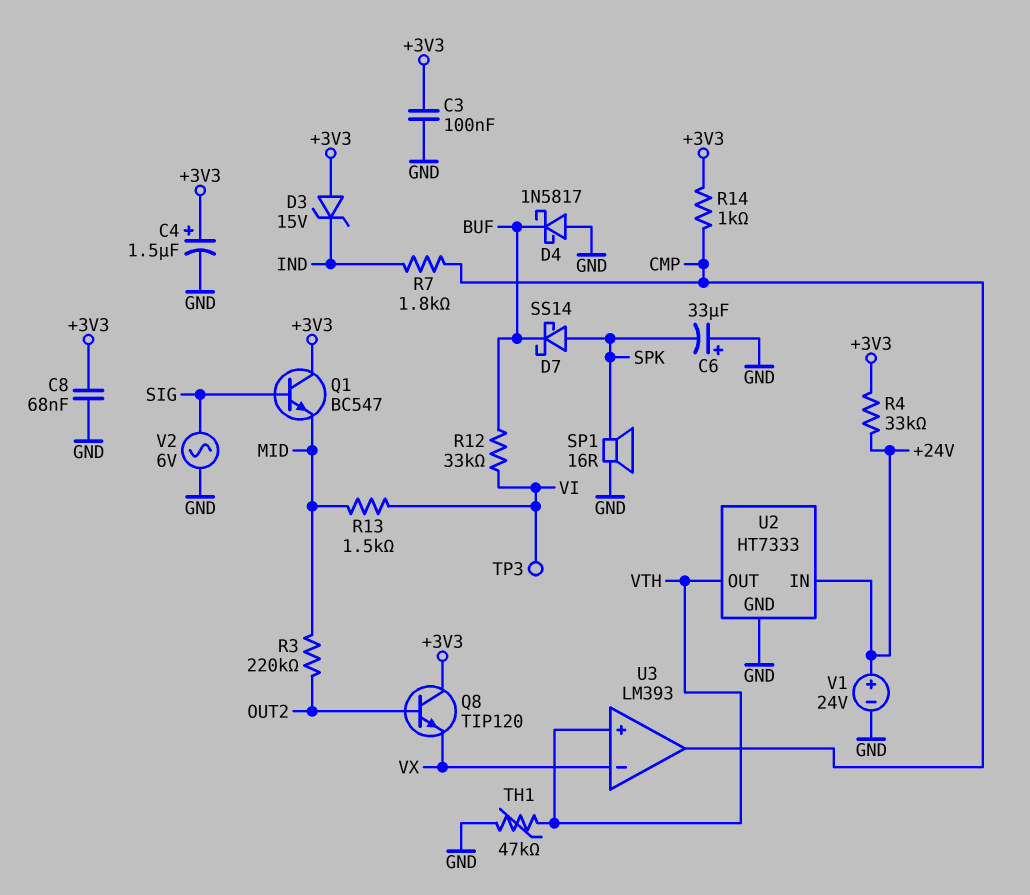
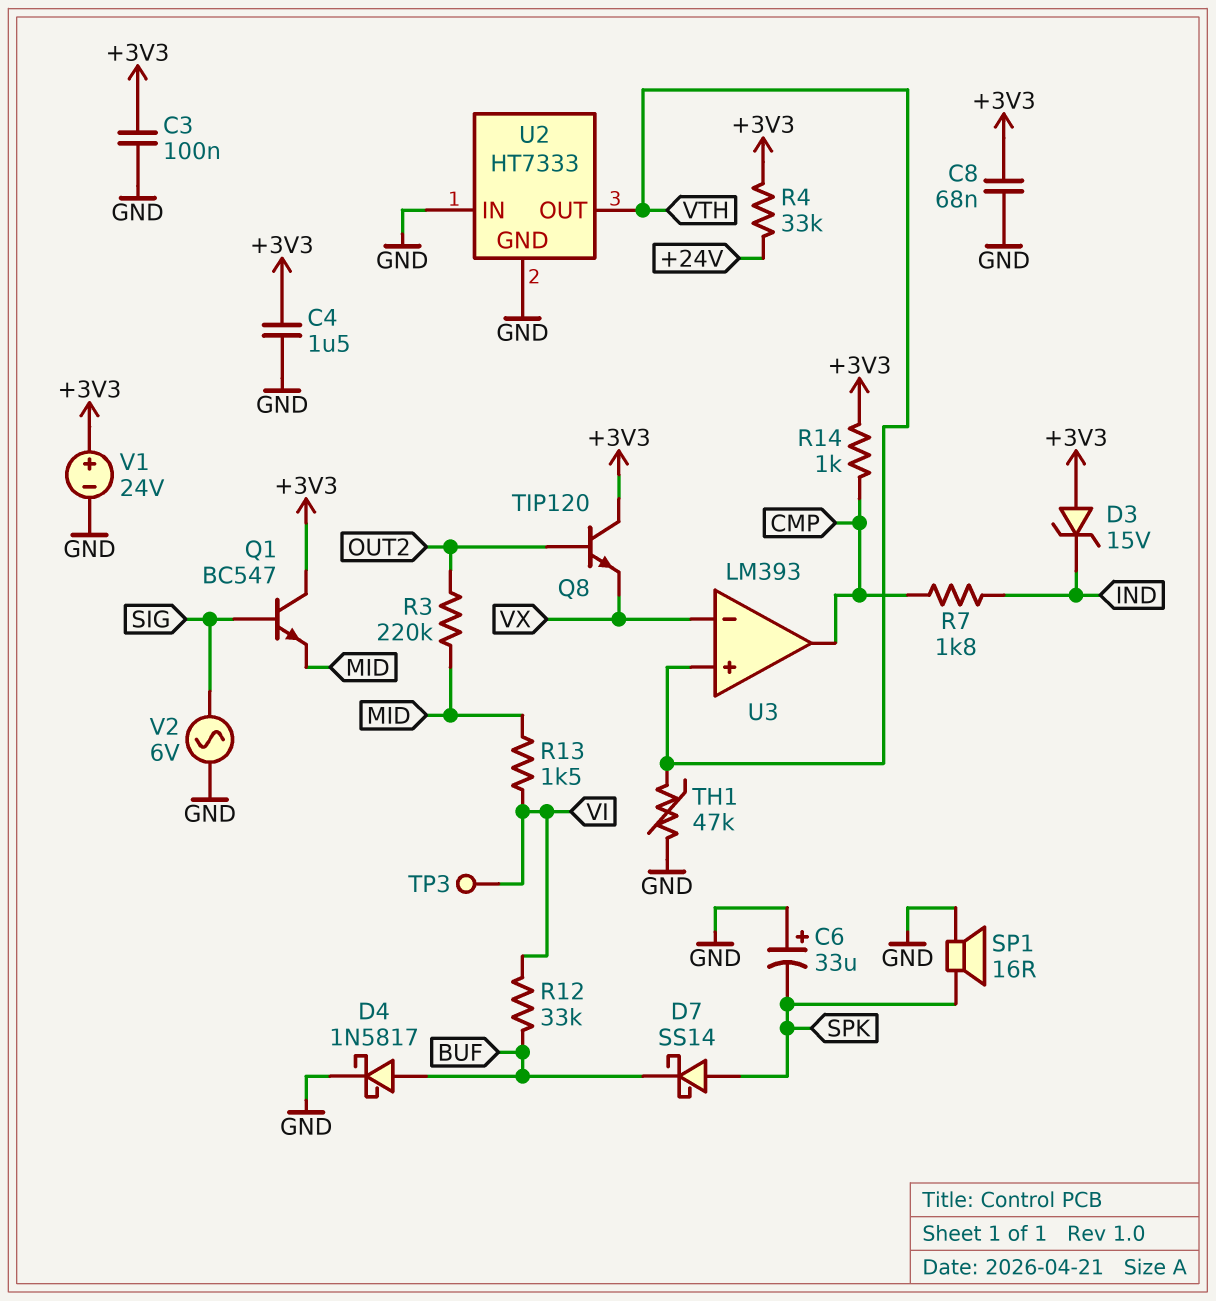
C4: 1.5uF (plus +3V3, minus GND) -> 1.5uF (+3V3, GND)
D4: schottky 1N5817 (A GND, K BUF) -> schottky 1N5817 (A BUF, K GND)
U2 pin IN: +24V -> GND
V1: 24V (plus +24V, minus GND) -> 24V (plus +3V3, minus GND)

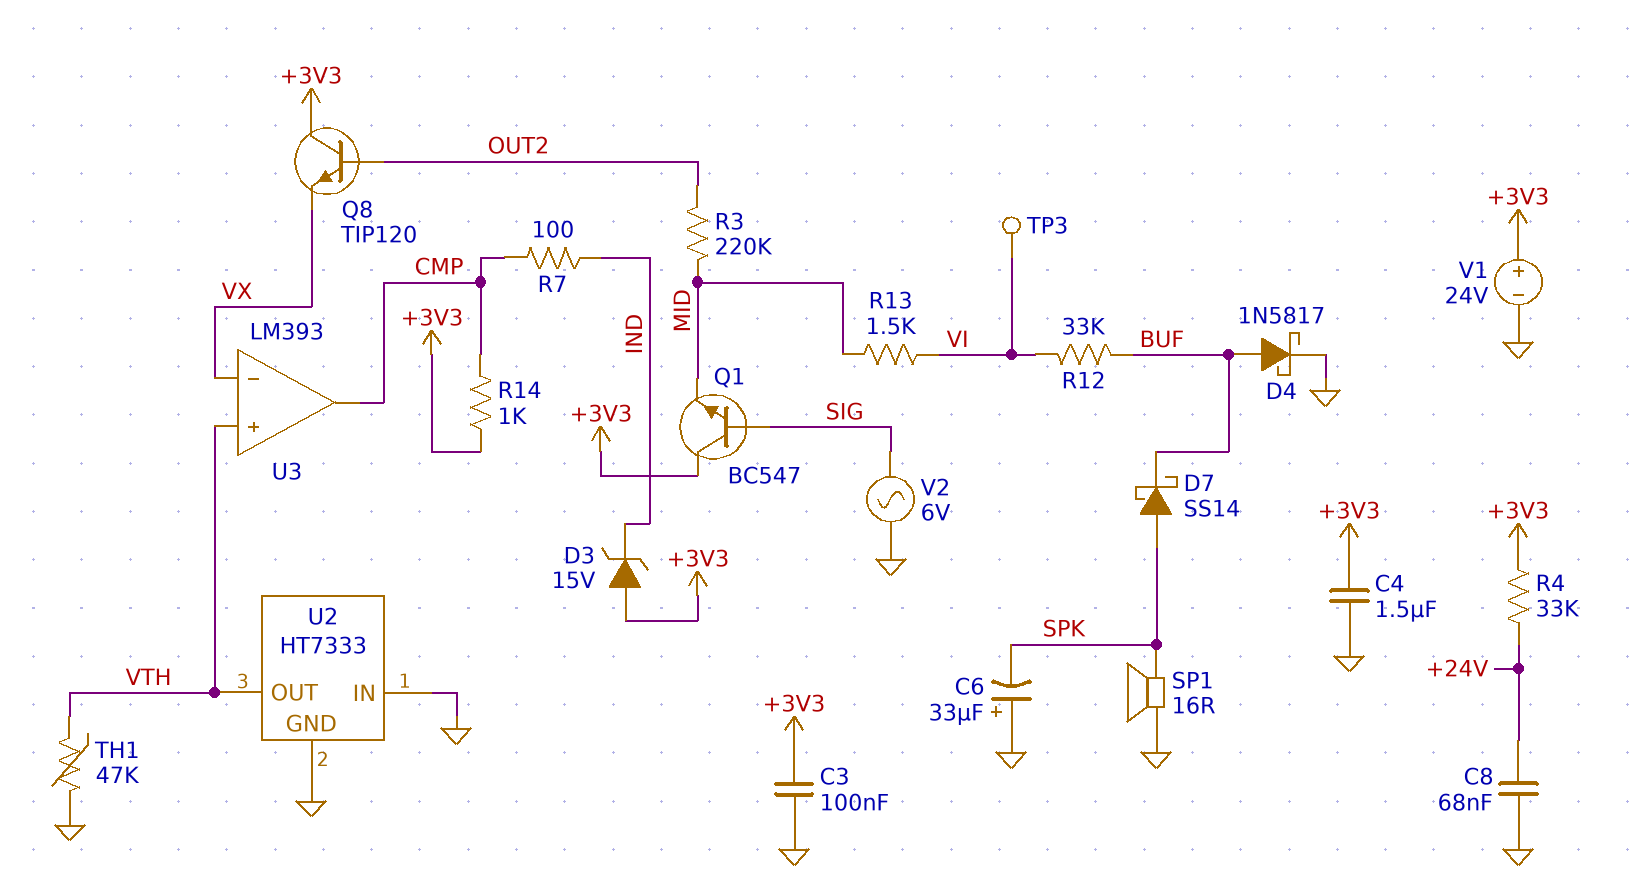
C8: 68nF (+3V3, GND) -> 68nF (+24V, GND)
R7: 1.8k (CMP, IND) -> 100 (CMP, IND)

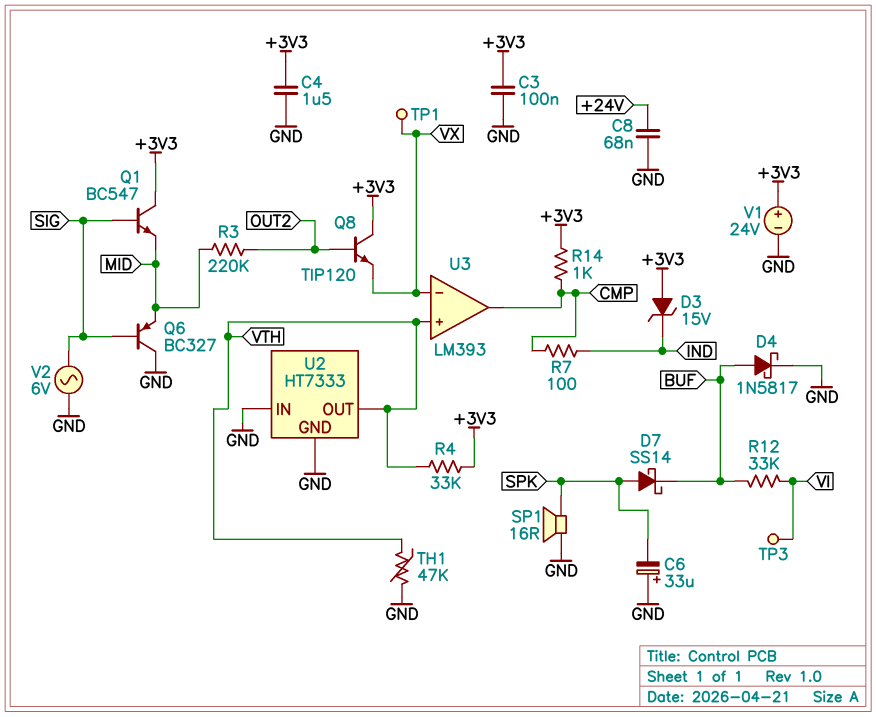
Q6: none -> PNP BC327 (B SIG, C GND, E MID)
R4: 33k (+3V3, +24V) -> 33k (+3V3, VTH)
R13: 1.5k (MID, VI) -> none
TP1: none -> test point (VX)

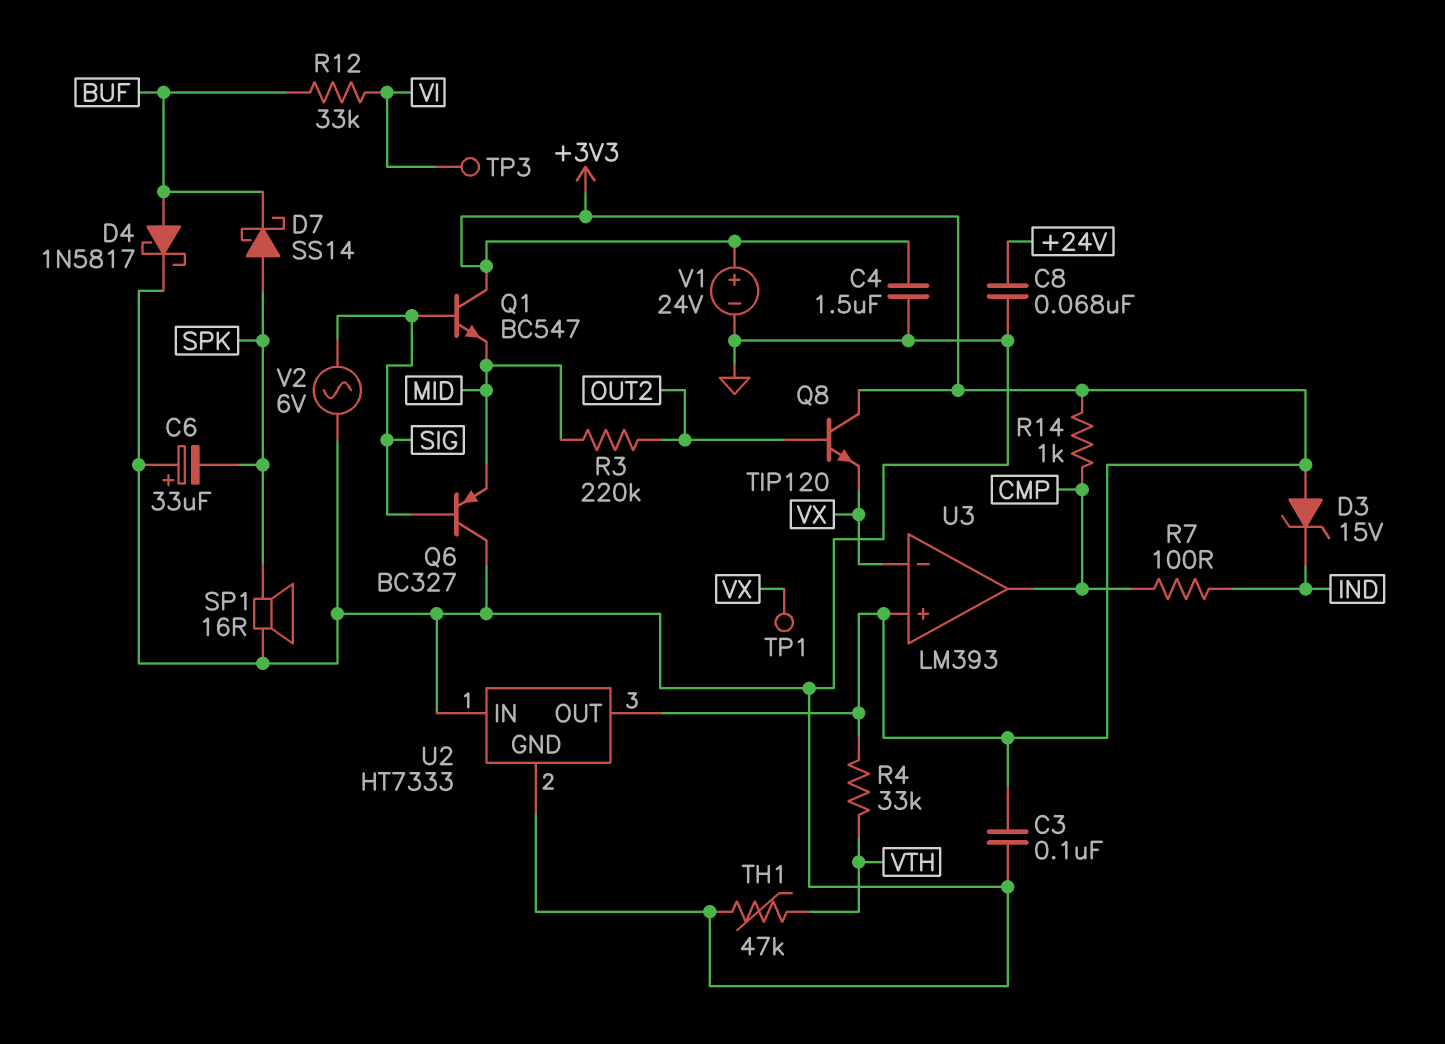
U2 pin OUT: VTH -> +3V3
U3 pin in+: VTH -> +3V3

